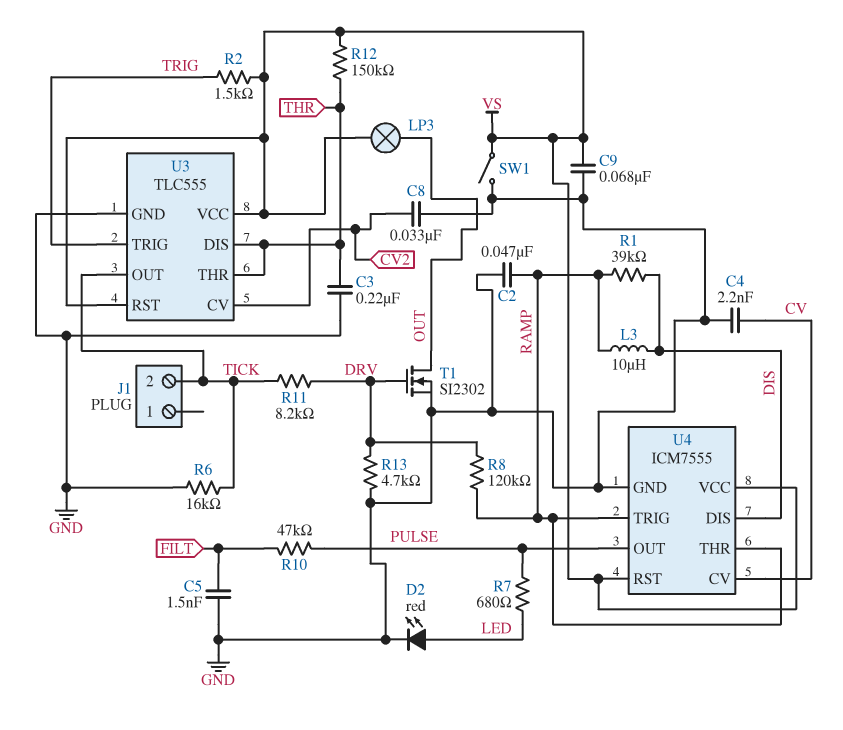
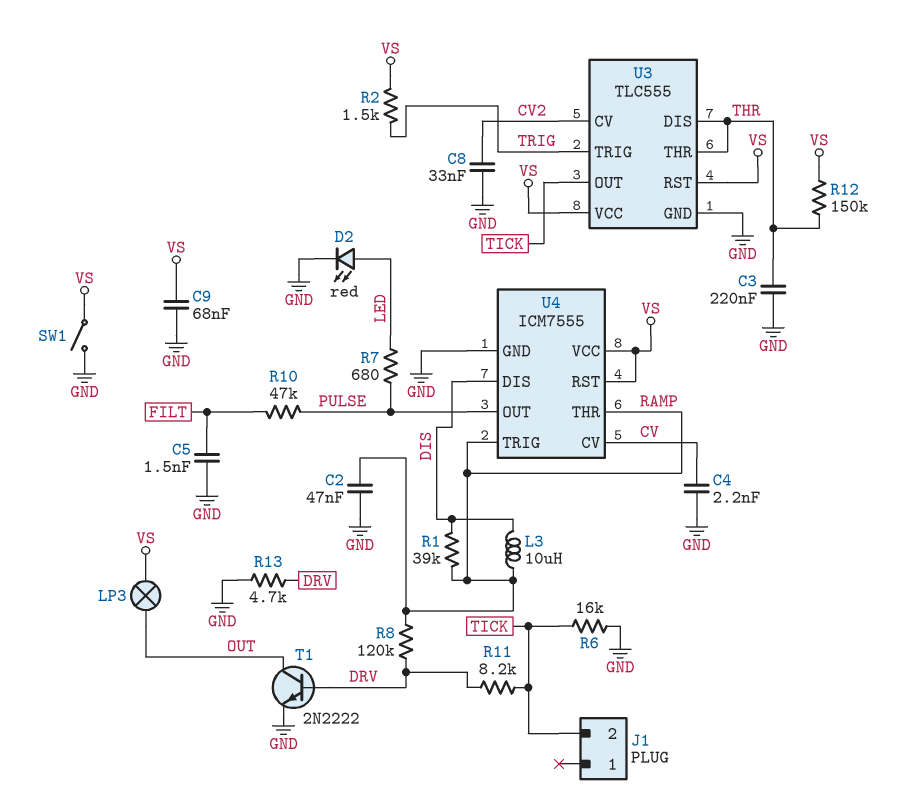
T1: NMOS SI2302 (G DRV, D OUT, S GND) -> NPN 2N2222 (B DRV, C OUT, E GND)

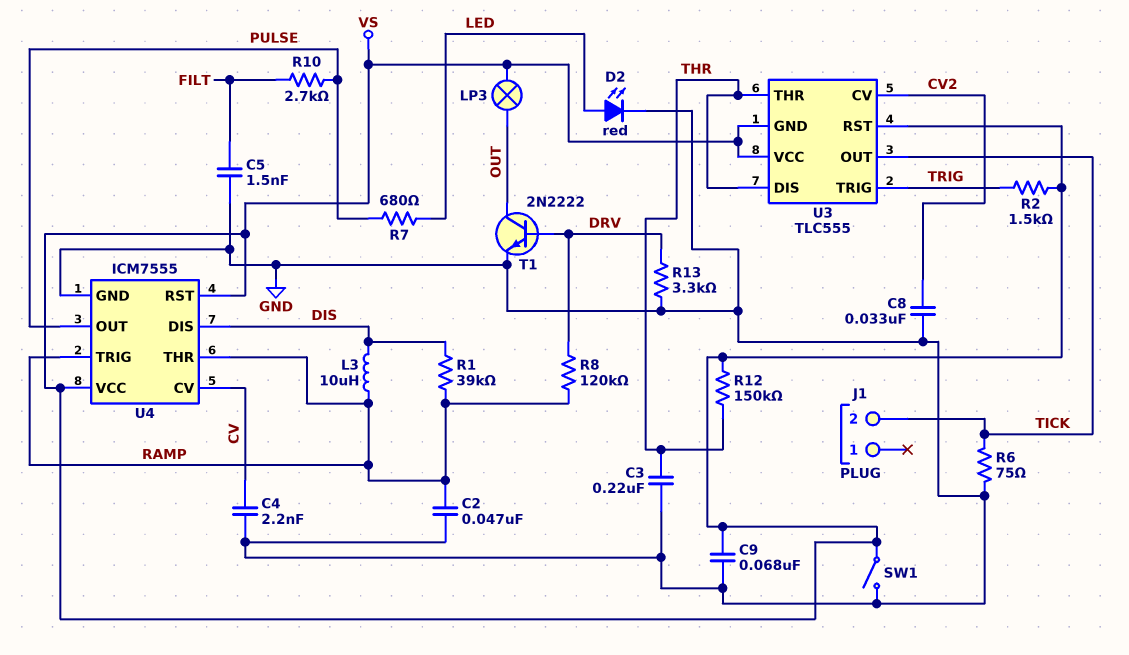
R6: 16k (GND, TICK) -> 75 (GND, TICK)
R10: 47k (FILT, PULSE) -> 2.7k (FILT, PULSE)
R11: 8.2k (DRV, TICK) -> none
R13: 4.7k (DRV, GND) -> 3.3k (DRV, GND)
U3 pin GND: GND -> VS

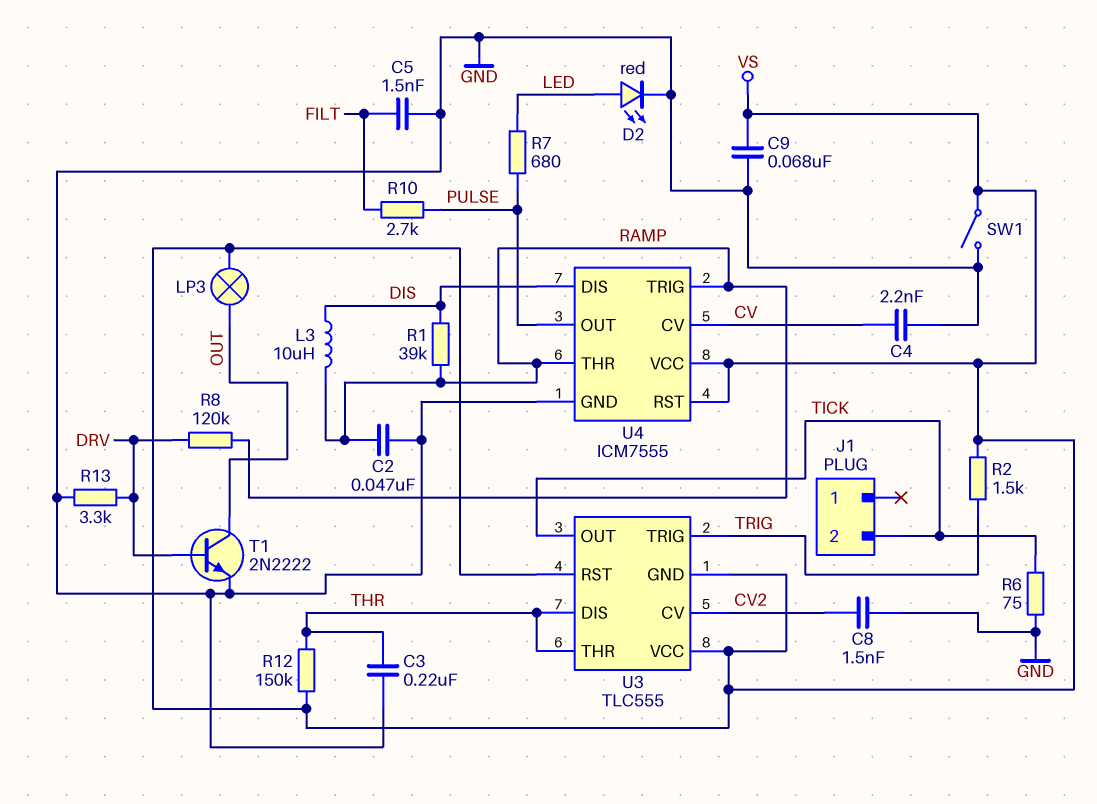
C8: 33nF (CV2, GND) -> 1.5nF (CV2, GND)

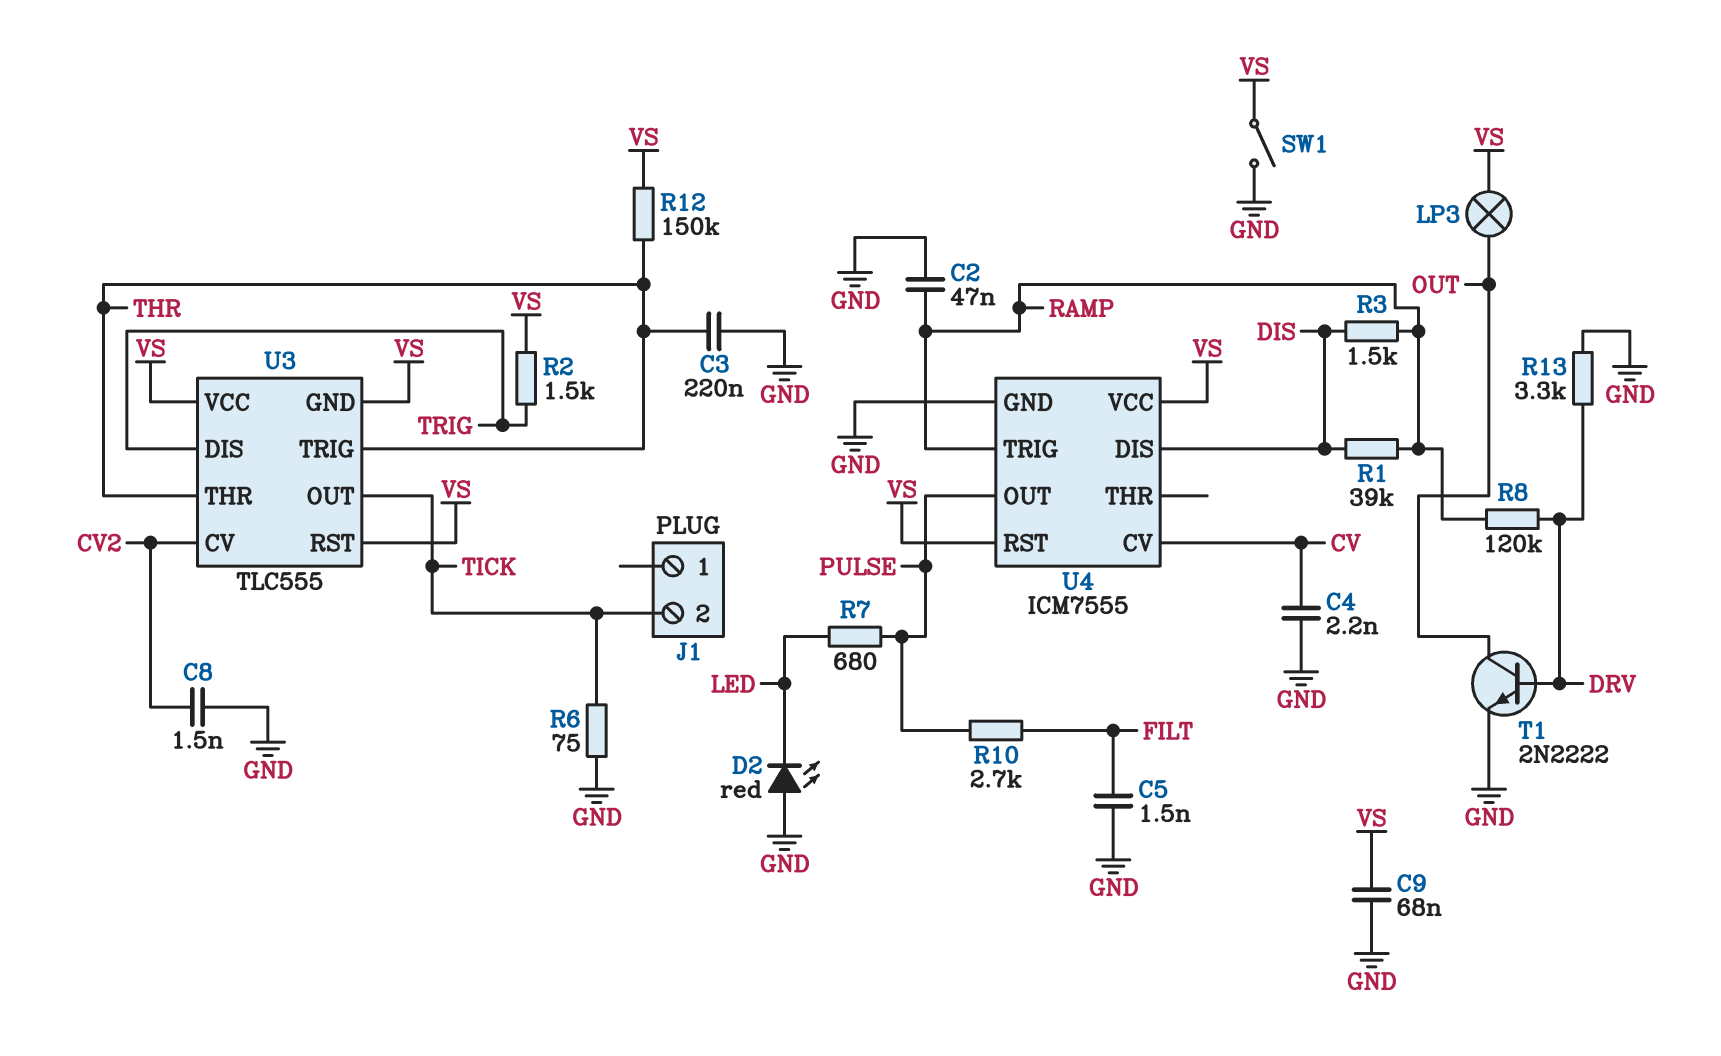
D2: LED red (A LED, K GND) -> LED red (A GND, K LED)
L3: 10uH (DIS, RAMP) -> none
R3: none -> 1.5k (DIS, RAMP)
U3 pin DIS: THR -> TRIG
U3 pin TRIG: TRIG -> THR
U4 pin THR: RAMP -> none

